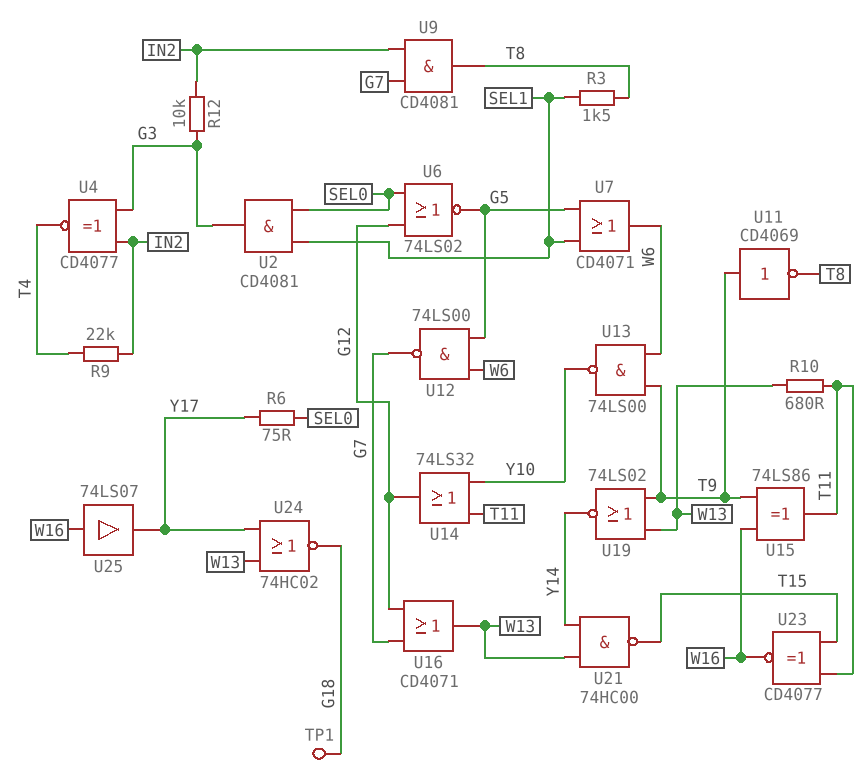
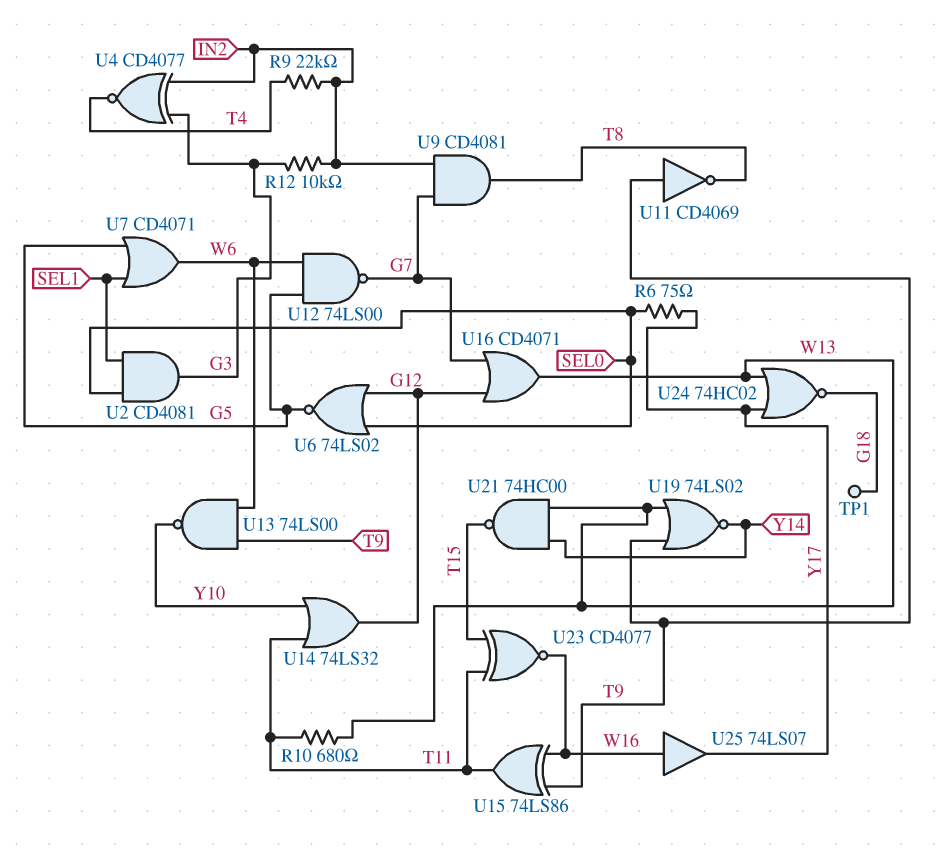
R3: 1.5k (SEL1, T8) -> none

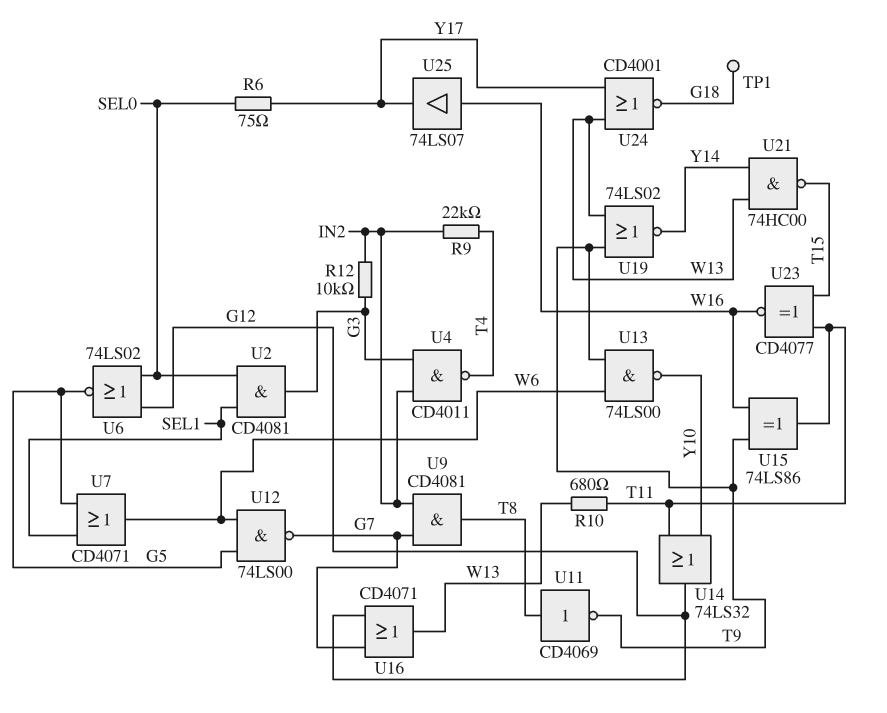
U4: XNOR CD4077 (in G3, in IN2, out T4) -> NAND CD4011 (in G3, in IN2, out T4)
U11: NOT CD4069 (in T9, out T8) -> NOT CD4069 (in T8, out T9)
U24: NOR 74HC02 (in W13, in Y17, out G18) -> NOR CD4001 (in W13, in Y17, out G18)

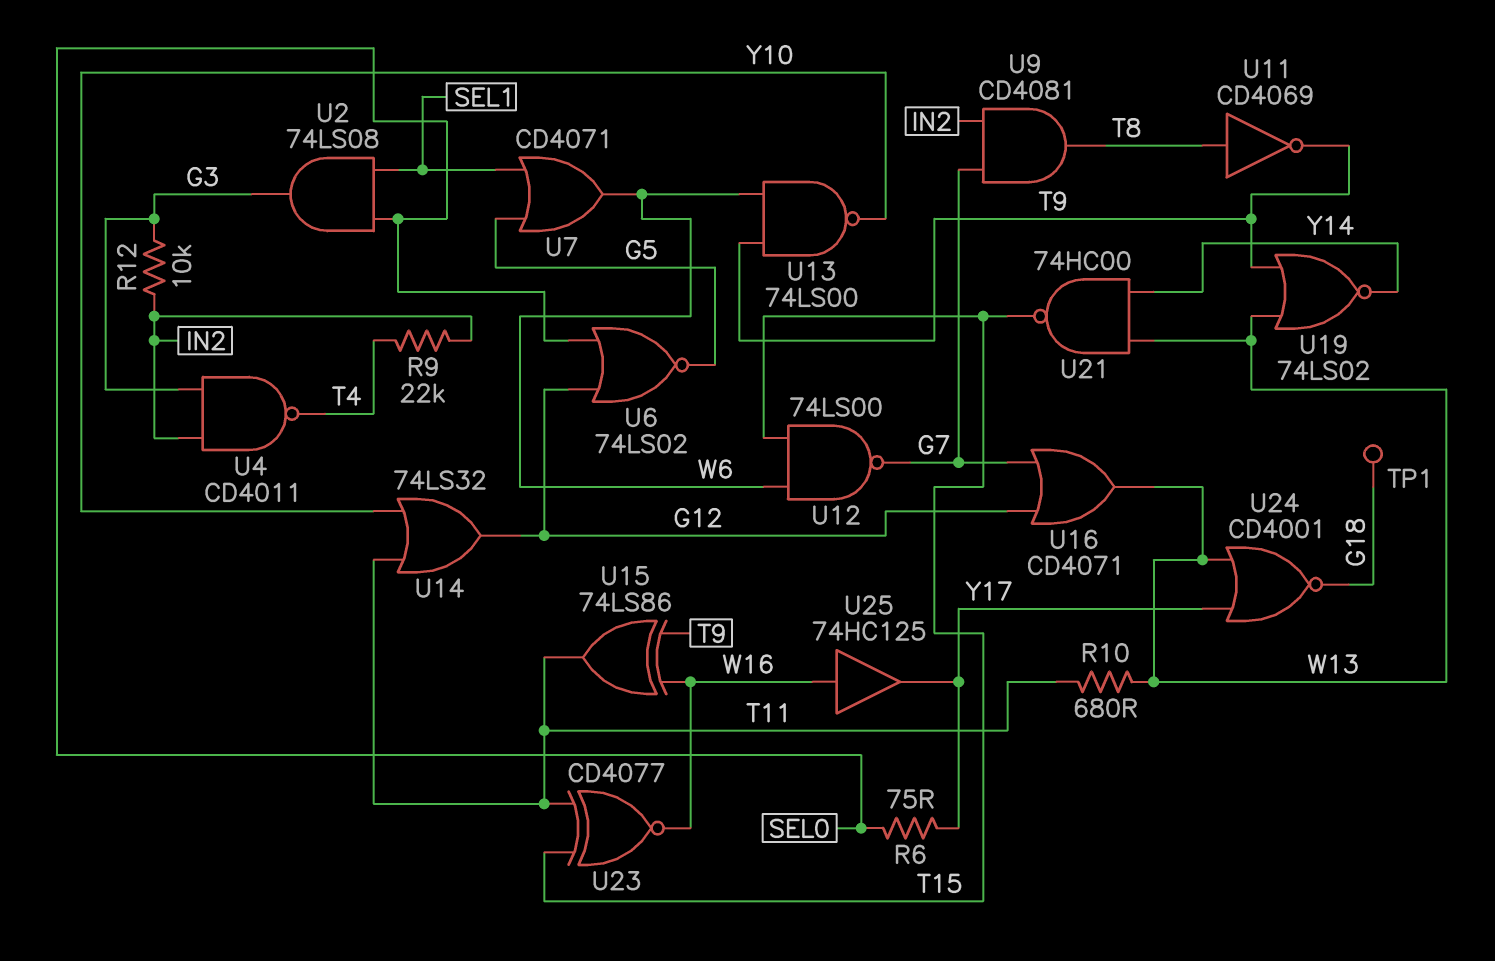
U2: AND CD4081 (in SEL0, in SEL1, out G3) -> AND 74LS08 (in SEL0, in SEL1, out G3)
U12: NAND 74LS00 (in G5, in W6, out G7) -> NAND 74LS00 (in T15, in W6, out G7)
U25: buffer 74LS07 (in W16, out Y17) -> buffer 74HC125 (in W16, out Y17)

